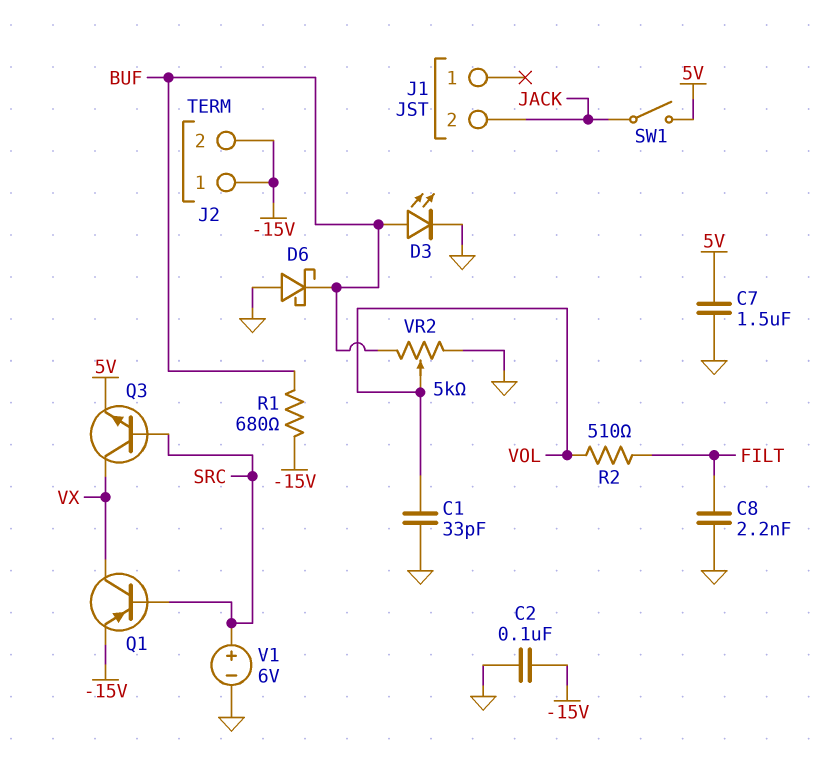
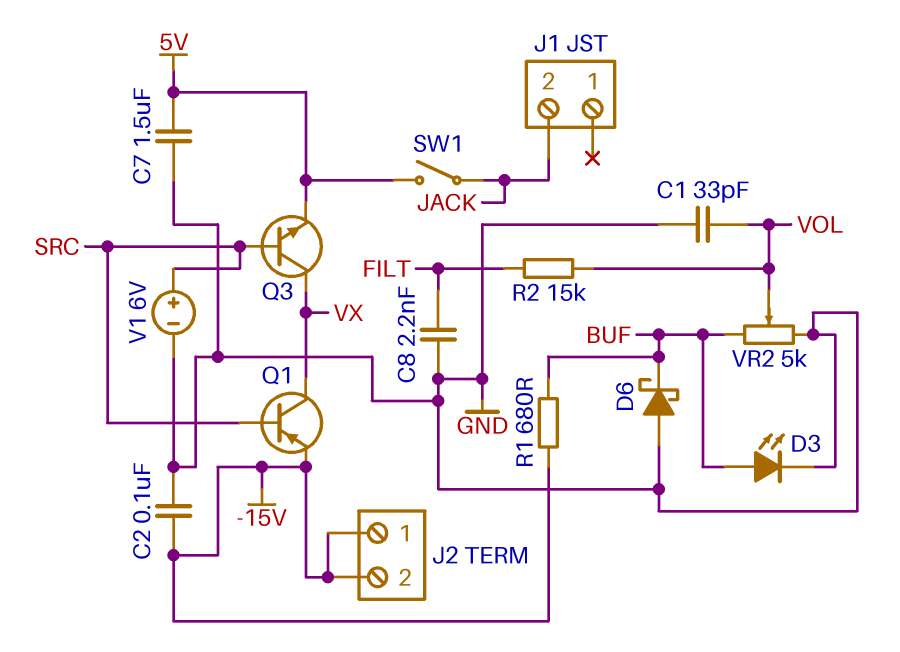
R2: 510 (FILT, VOL) -> 15k (FILT, VOL)

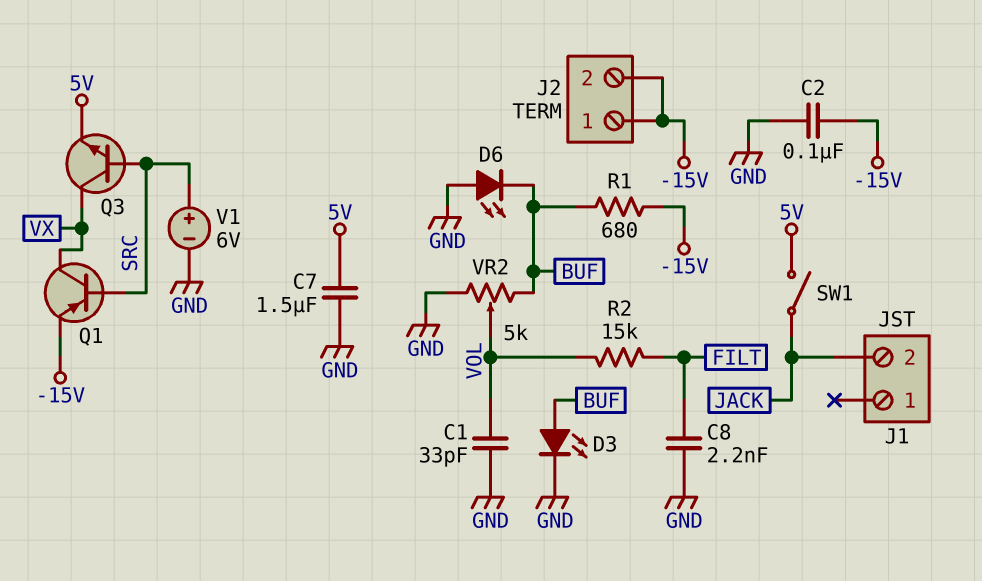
D6: schottky (A GND, K BUF) -> LED (A GND, K BUF)

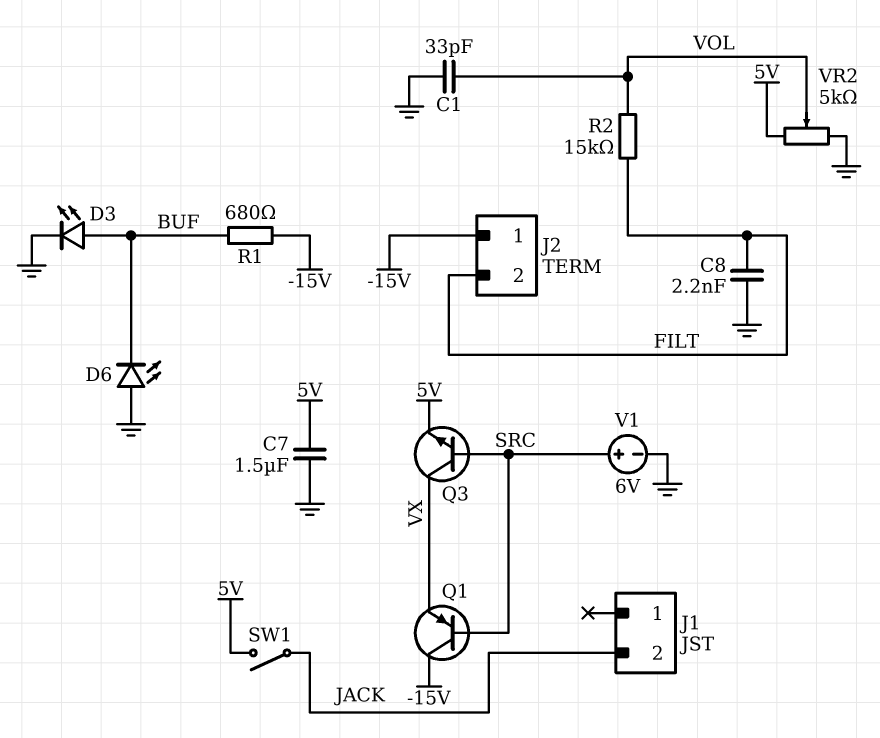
C2: 100nF (-15V, GND) -> none
J2 pin 2: -15V -> FILT
Q1: PNP (B SRC, C VX, E -15V) -> PNP (B SRC, C -15V, E VX)
VR2: 5k (BUF, GND, wiper VOL) -> 5k (5V, GND, wiper VOL)

